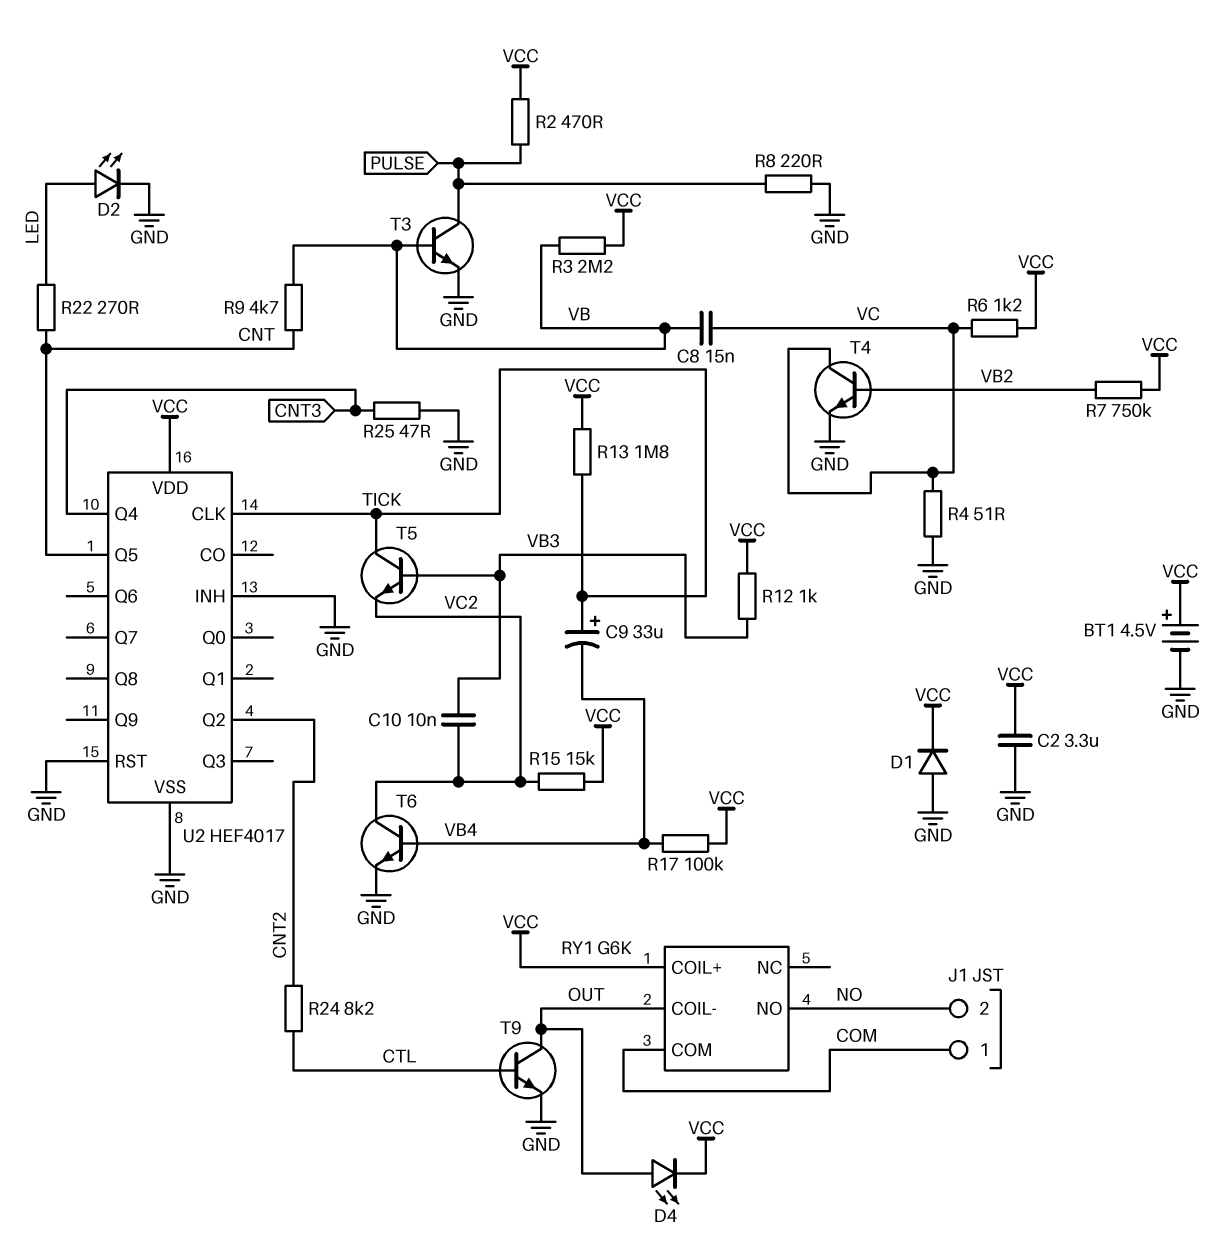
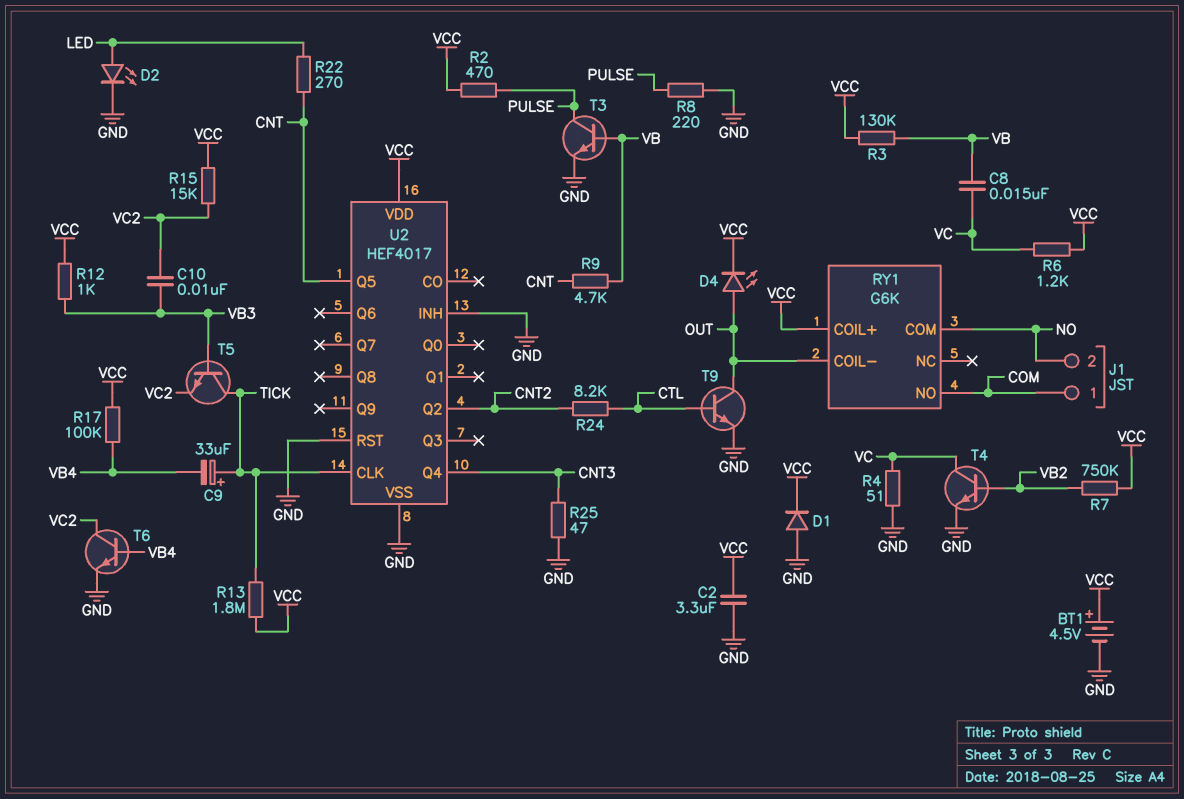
R3: 2.2M (VB, VCC) -> 130k (VB, VCC)
RY1 pin COM: COM -> NO
RY1 pin NO: NO -> COM

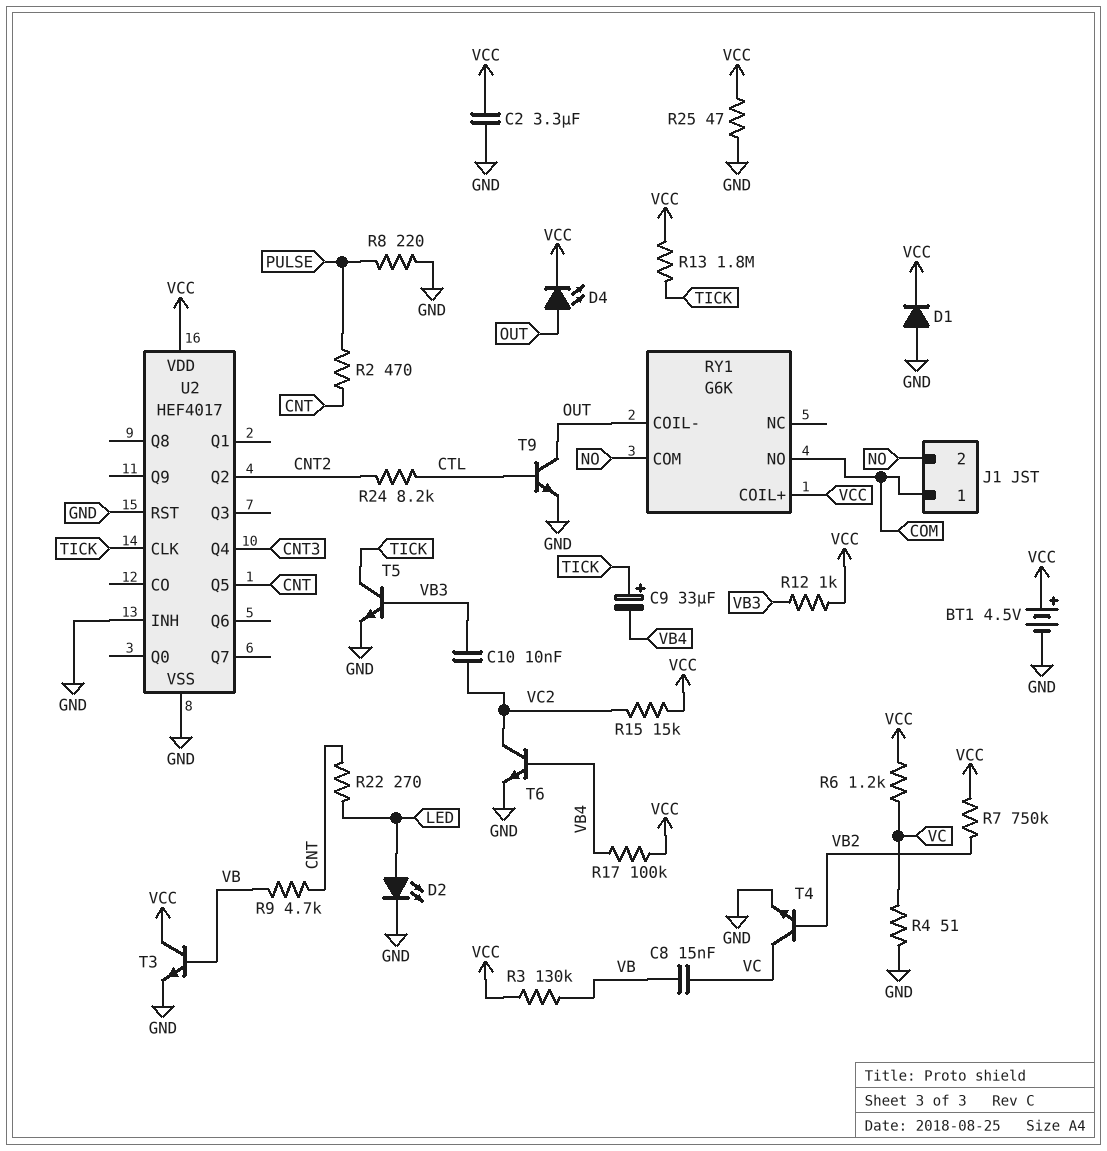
R2: 470 (PULSE, VCC) -> 470 (CNT, PULSE)
R25: 47 (CNT3, GND) -> 47 (GND, VCC)
T3: NPN (B VB, C PULSE, E GND) -> NPN (B VB, C VCC, E GND)
T5: NPN (B VB3, C TICK, E VC2) -> NPN (B VB3, C TICK, E GND)

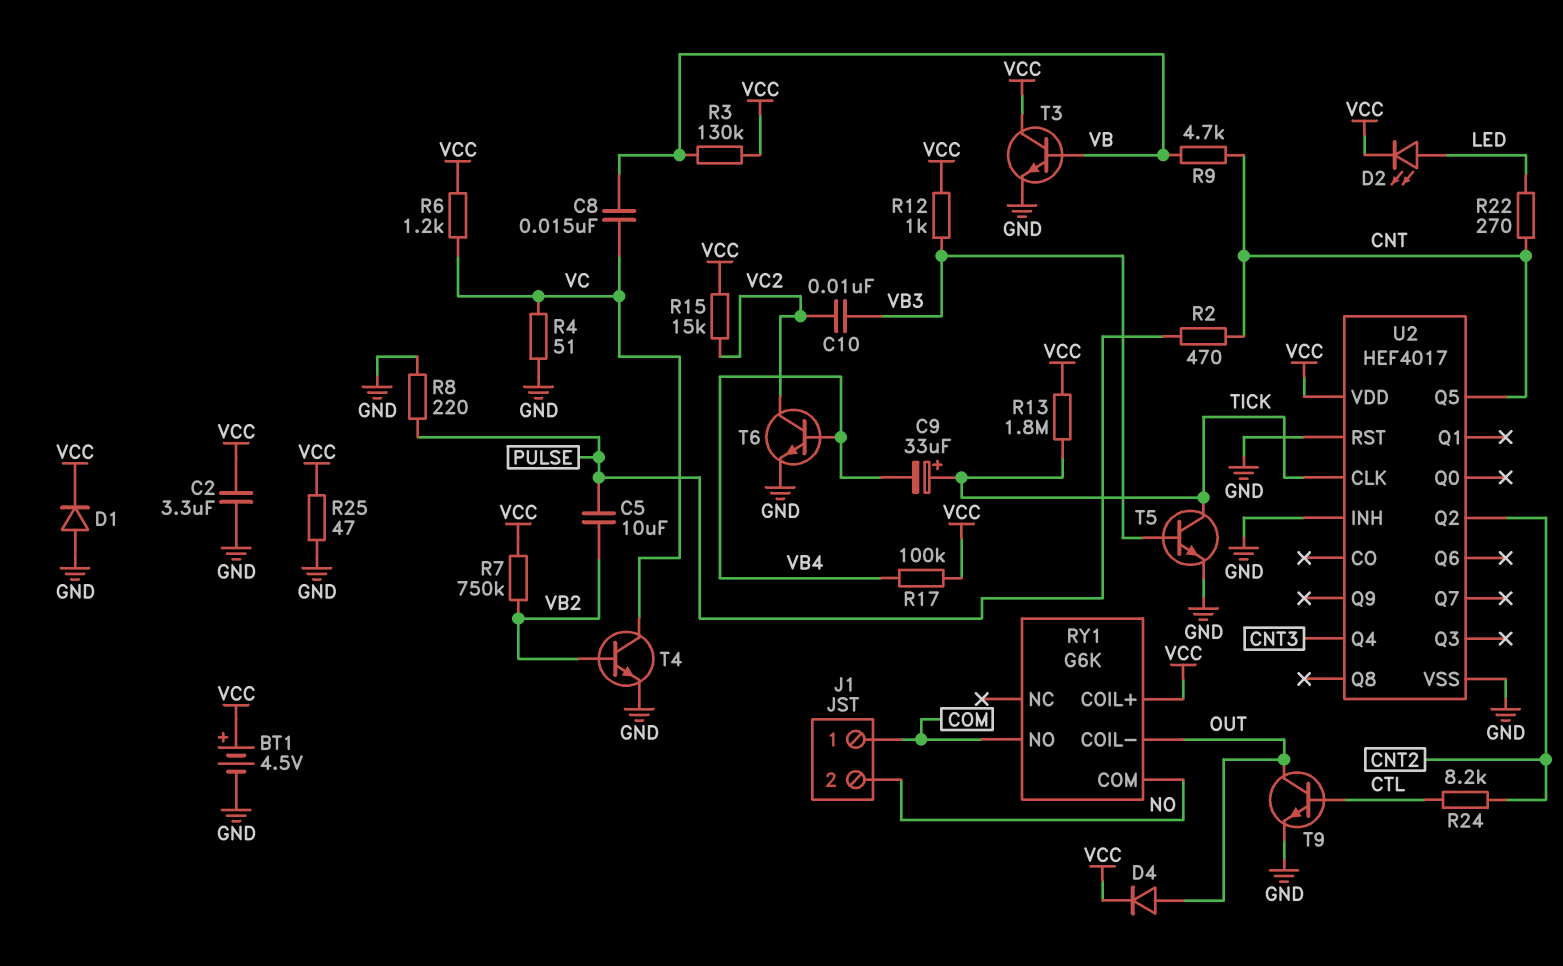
C5: none -> 10uF (PULSE, VB2)
D2: LED (A LED, K GND) -> LED (A LED, K VCC)
D4: LED (A OUT, K VCC) -> diode (A OUT, K VCC)

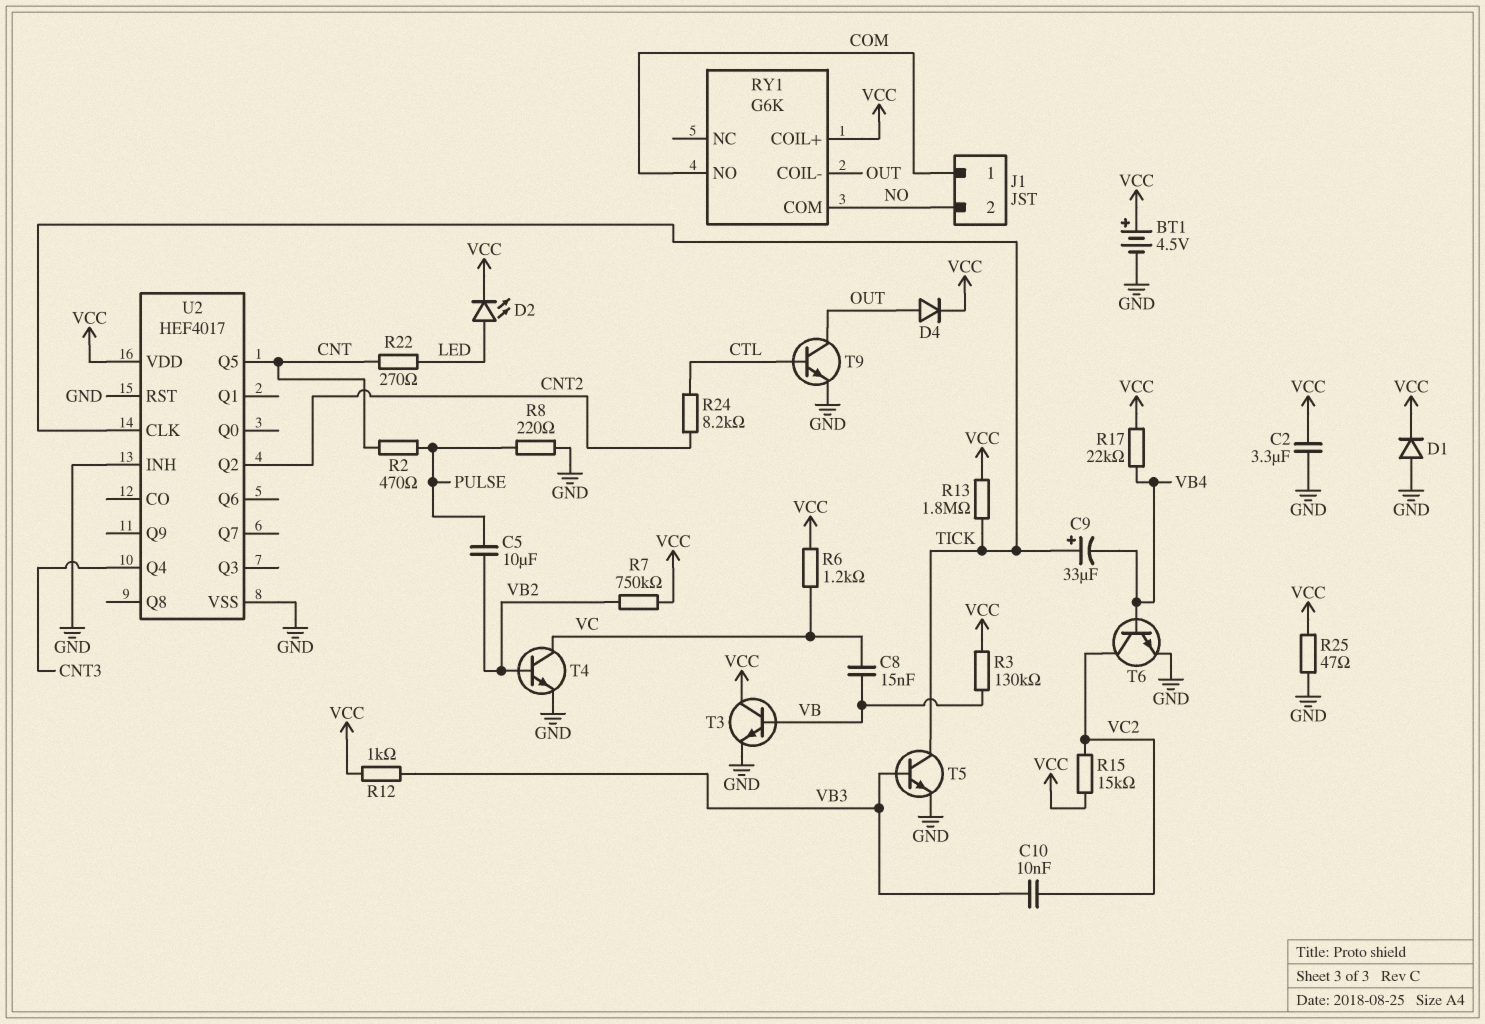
R4: 51 (GND, VC) -> none
R9: 4.7k (CNT, VB) -> none
R17: 100k (VB4, VCC) -> 22k (VB4, VCC)

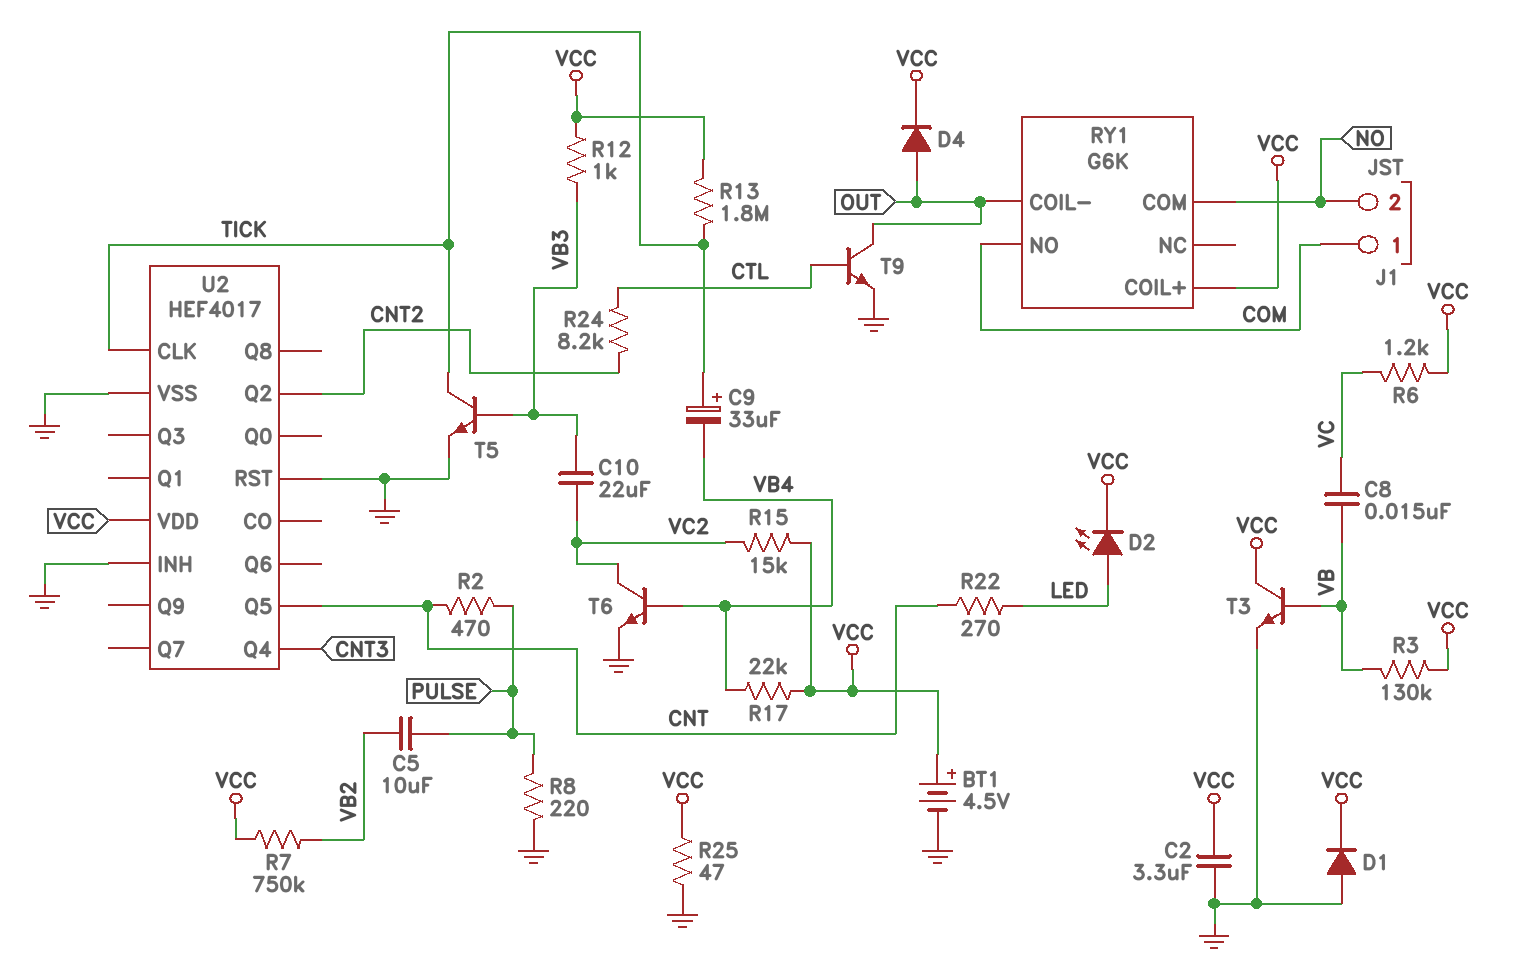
C10: 10nF (VB3, VC2) -> 22uF (VB3, VC2)
T4: NPN (B VB2, C VC, E GND) -> none

